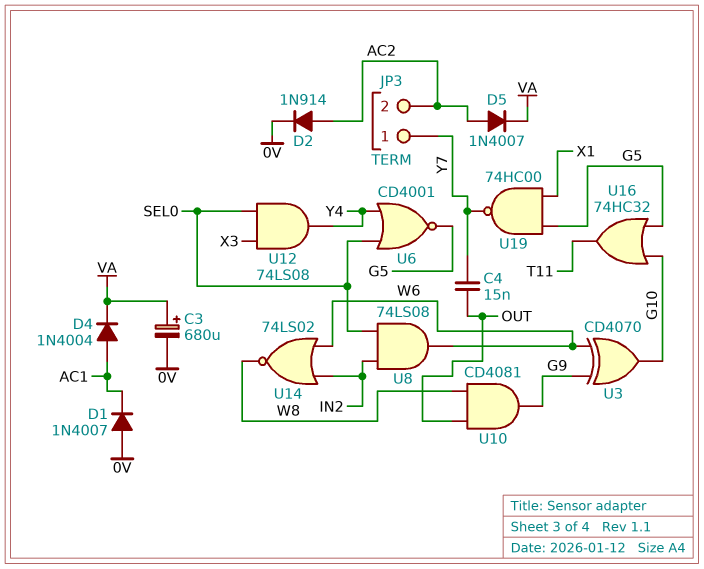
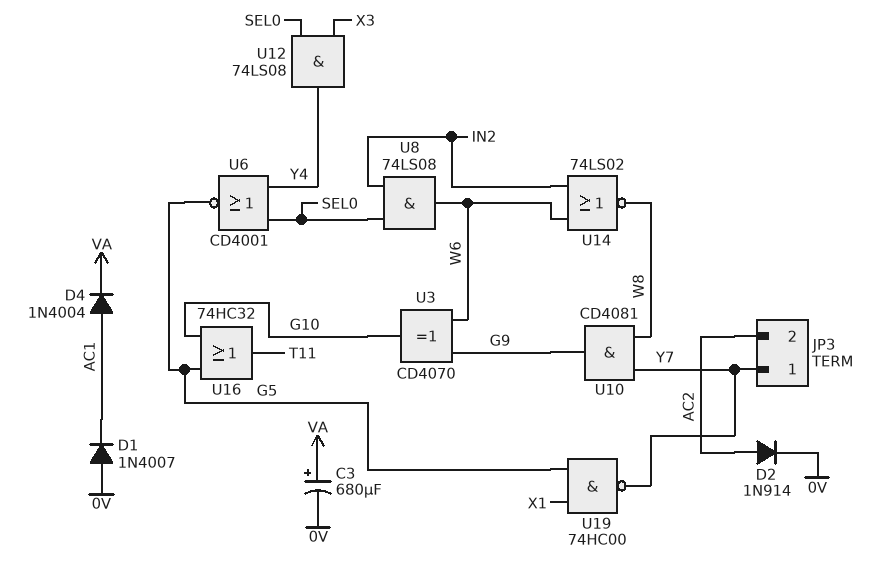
C4: 15nF (OUT, Y7) -> none
D5: diode 1N4007 (A AC2, K VA) -> none
U10: AND CD4081 (in OUT, in W8, out G9) -> AND CD4081 (in W8, in Y7, out G9)

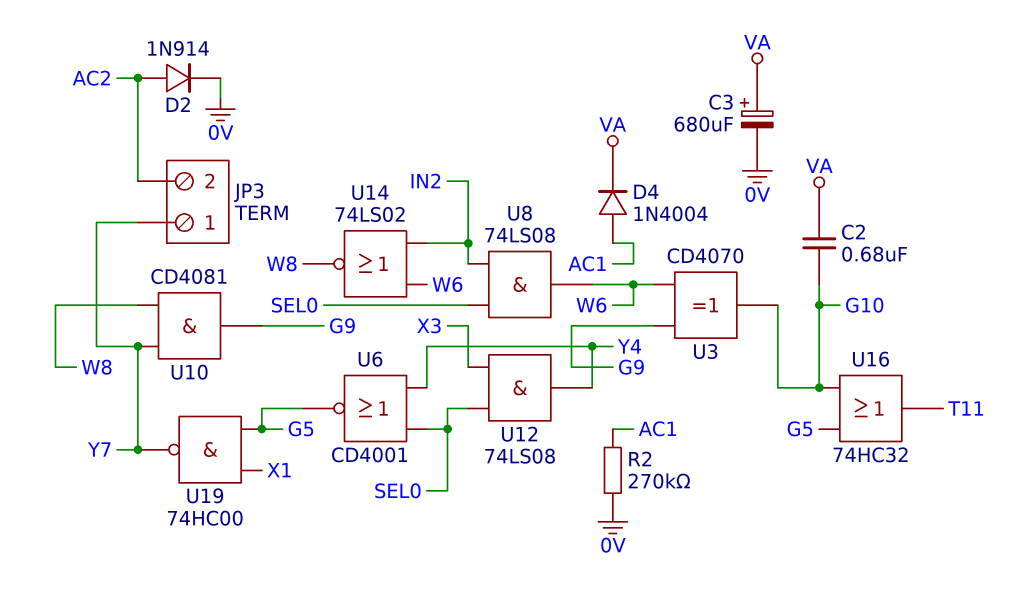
C2: none -> 680nF (G10, VA)
D1: diode 1N4007 (A 0V, K AC1) -> none
R2: none -> 270k (0V, AC1)

